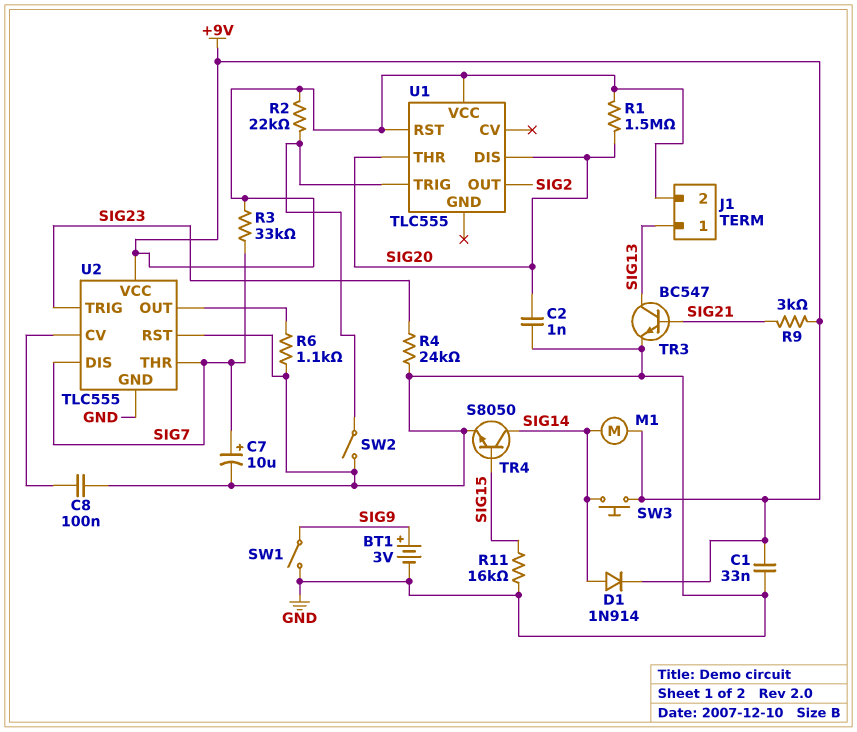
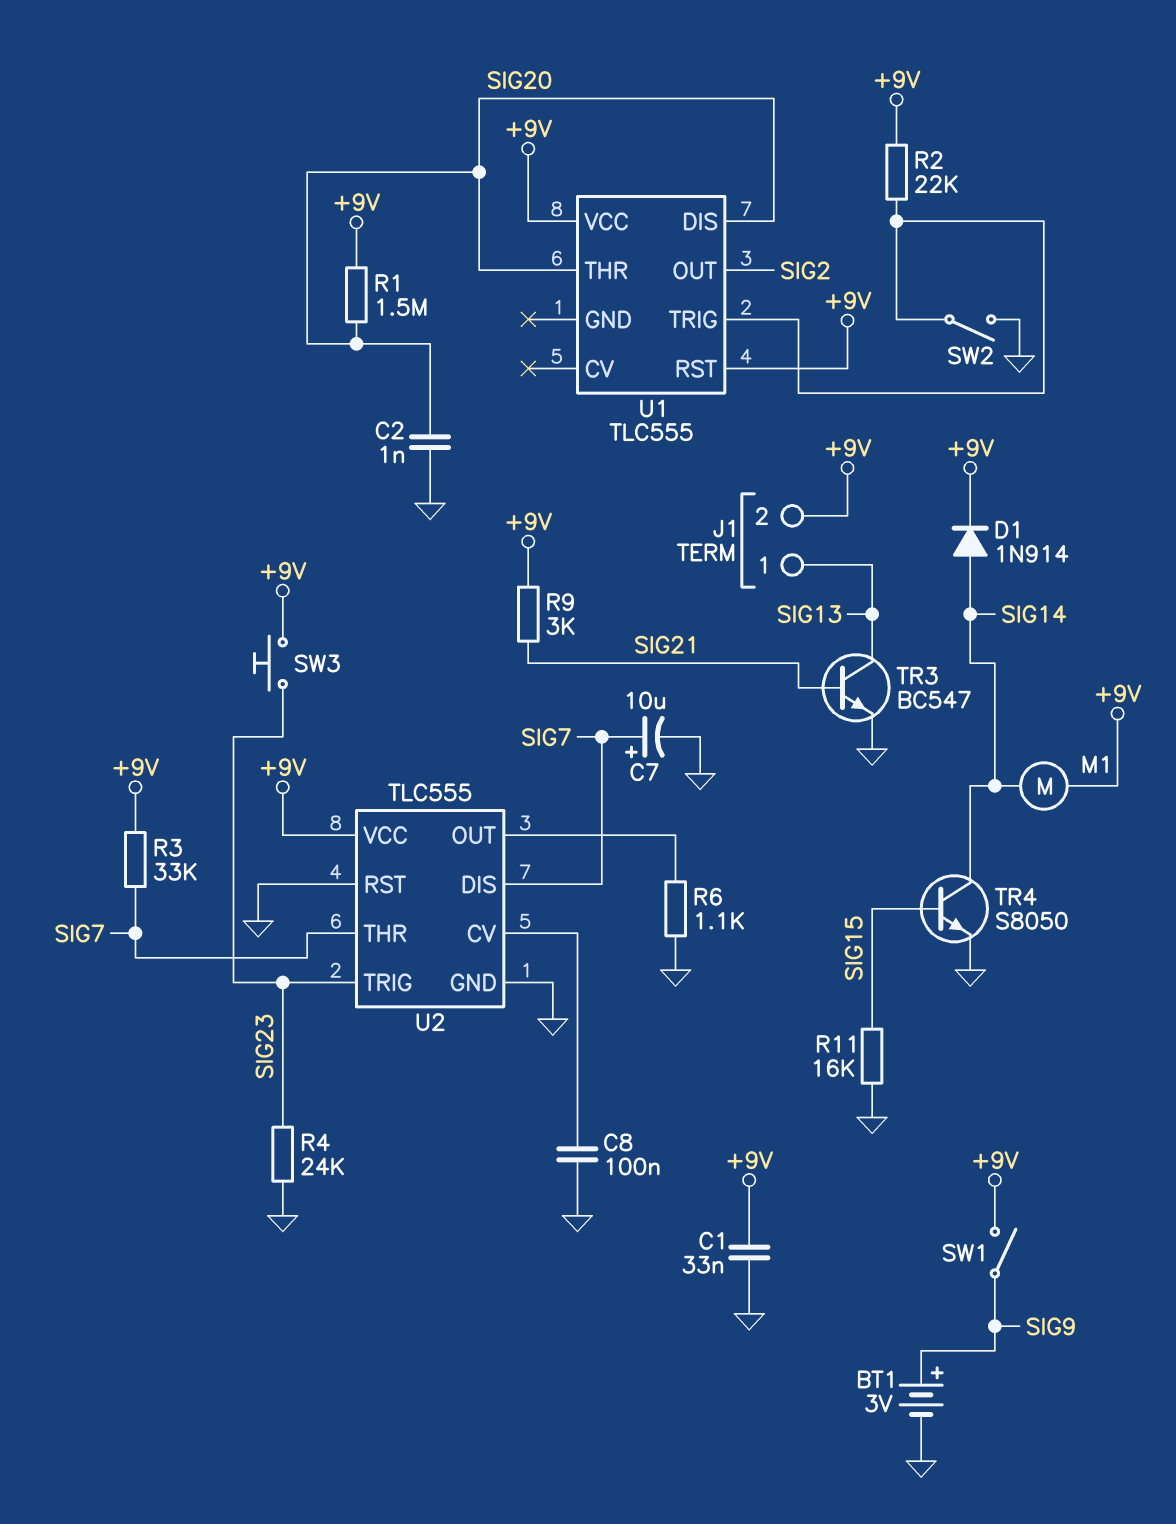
SW1: switch (GND, SIG9) -> switch (+9V, SIG9)
SW3: button (+9V, SIG14) -> button (+9V, SIG23)

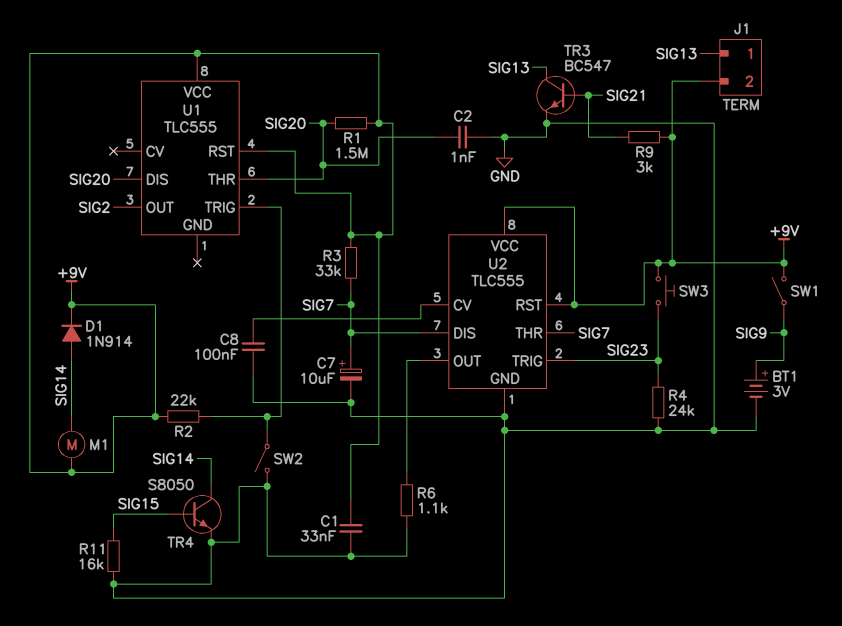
U2 pin RST: GND -> +9V

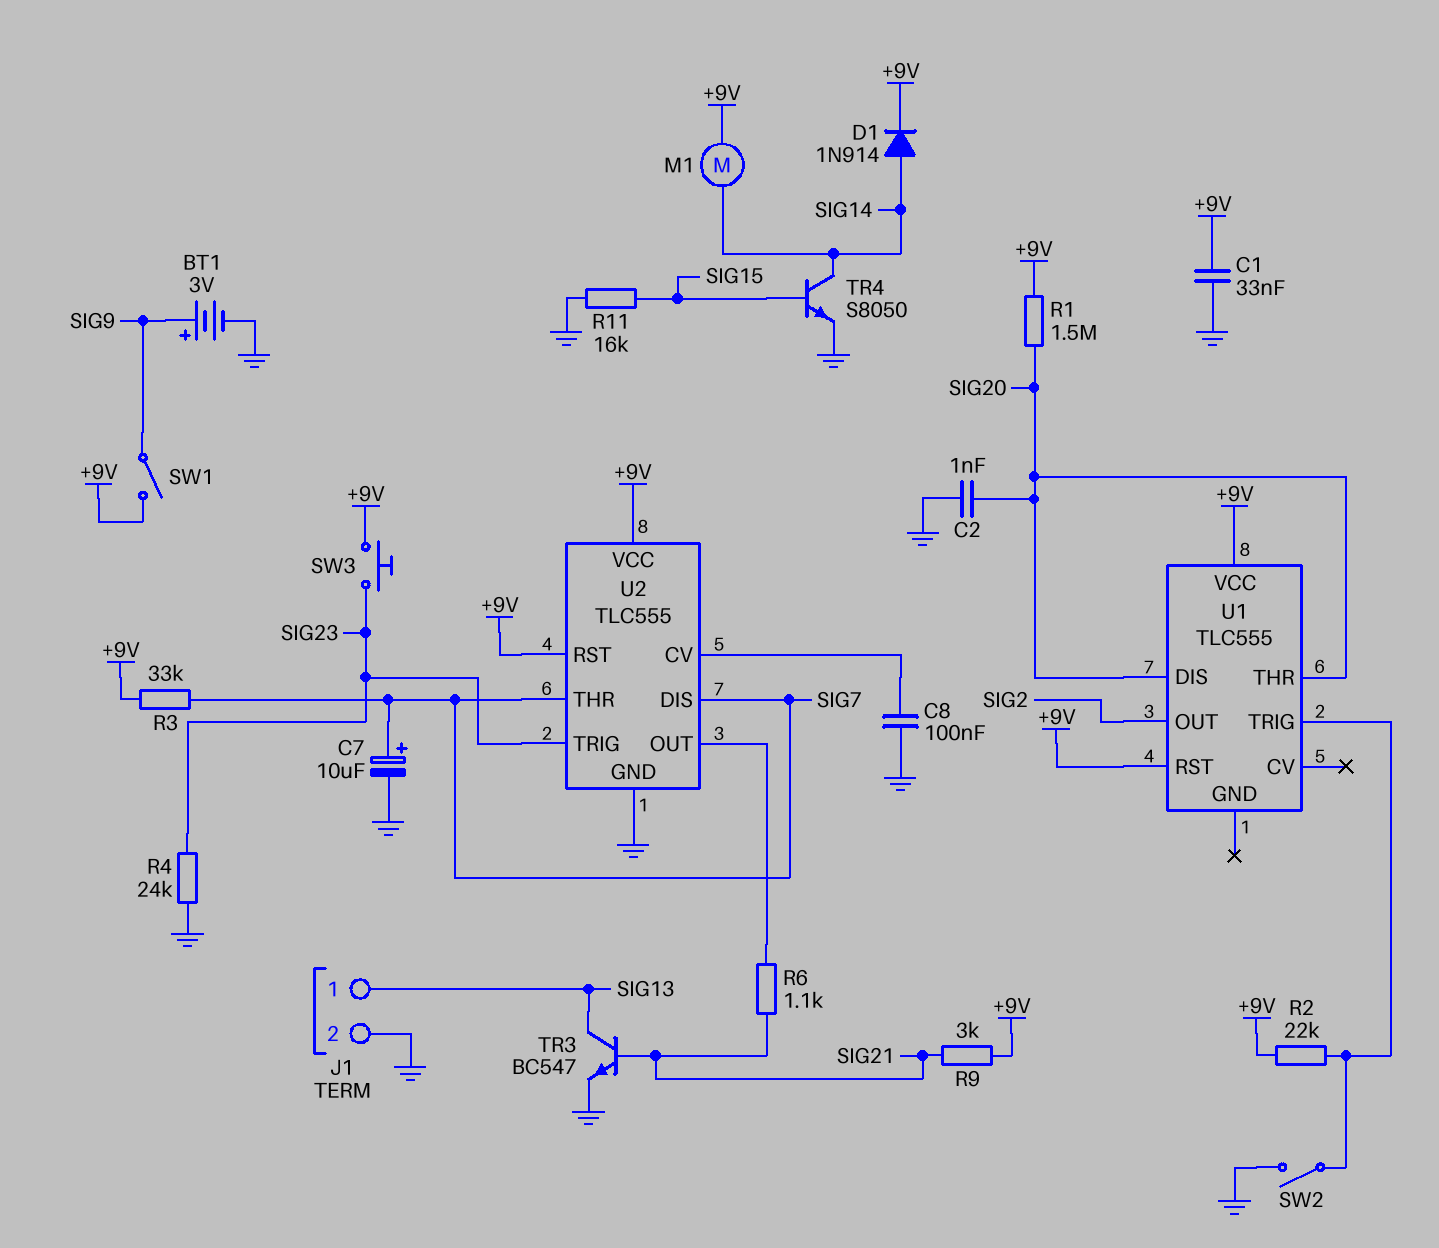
J1 pin 2: +9V -> GND
R6: 1.1k (GND, U2/OUT) -> 1.1k (SIG21, U2/OUT)

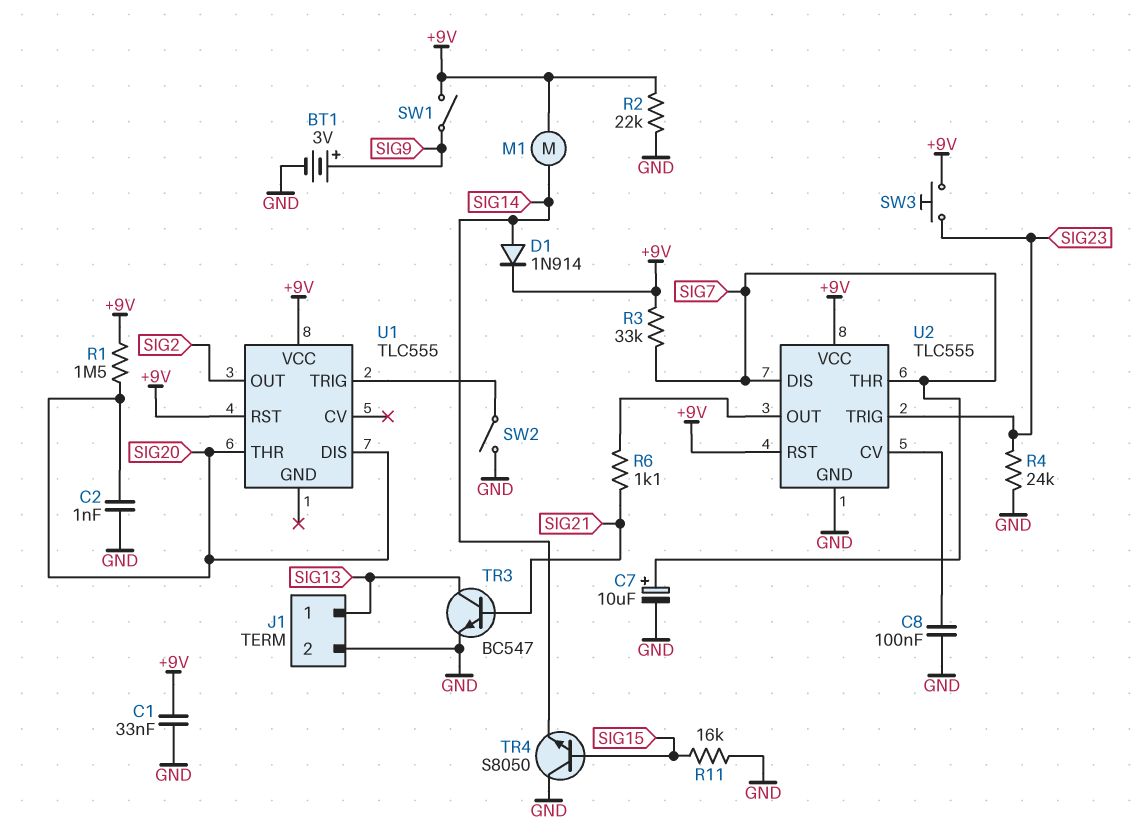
R2: 22k (+9V, U1/TRIG) -> 22k (+9V, GND)
R9: 3k (+9V, SIG21) -> none
TR4: NPN S8050 (B SIG15, C SIG14, E GND) -> NPN S8050 (B SIG15, C GND, E SIG14)

